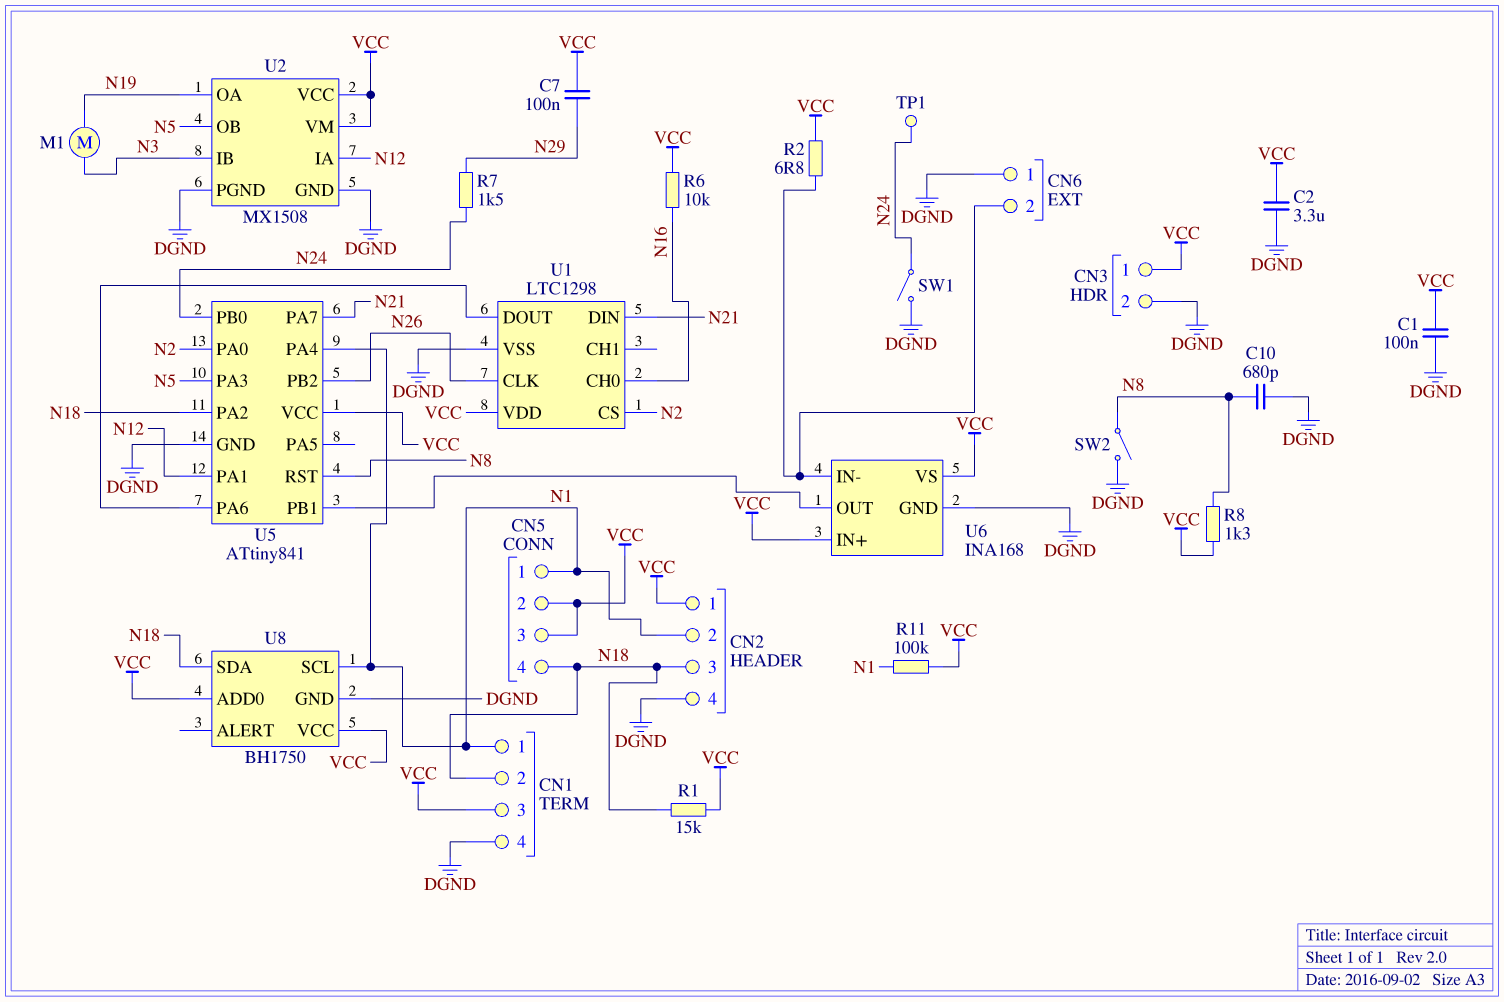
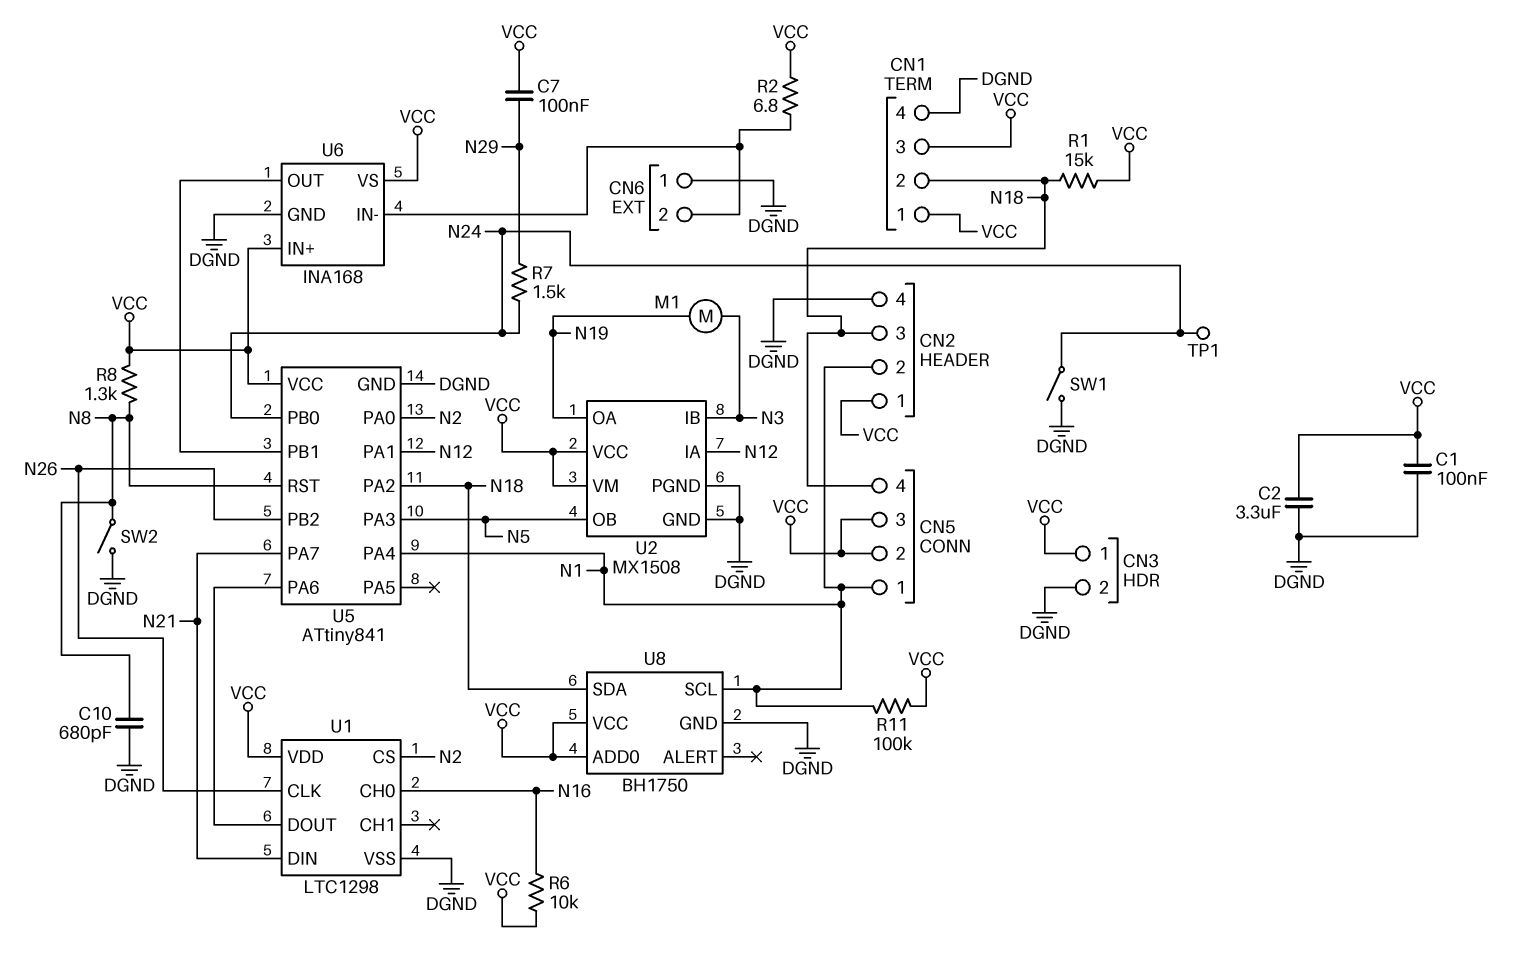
CN1 pin 1: N1 -> VCC

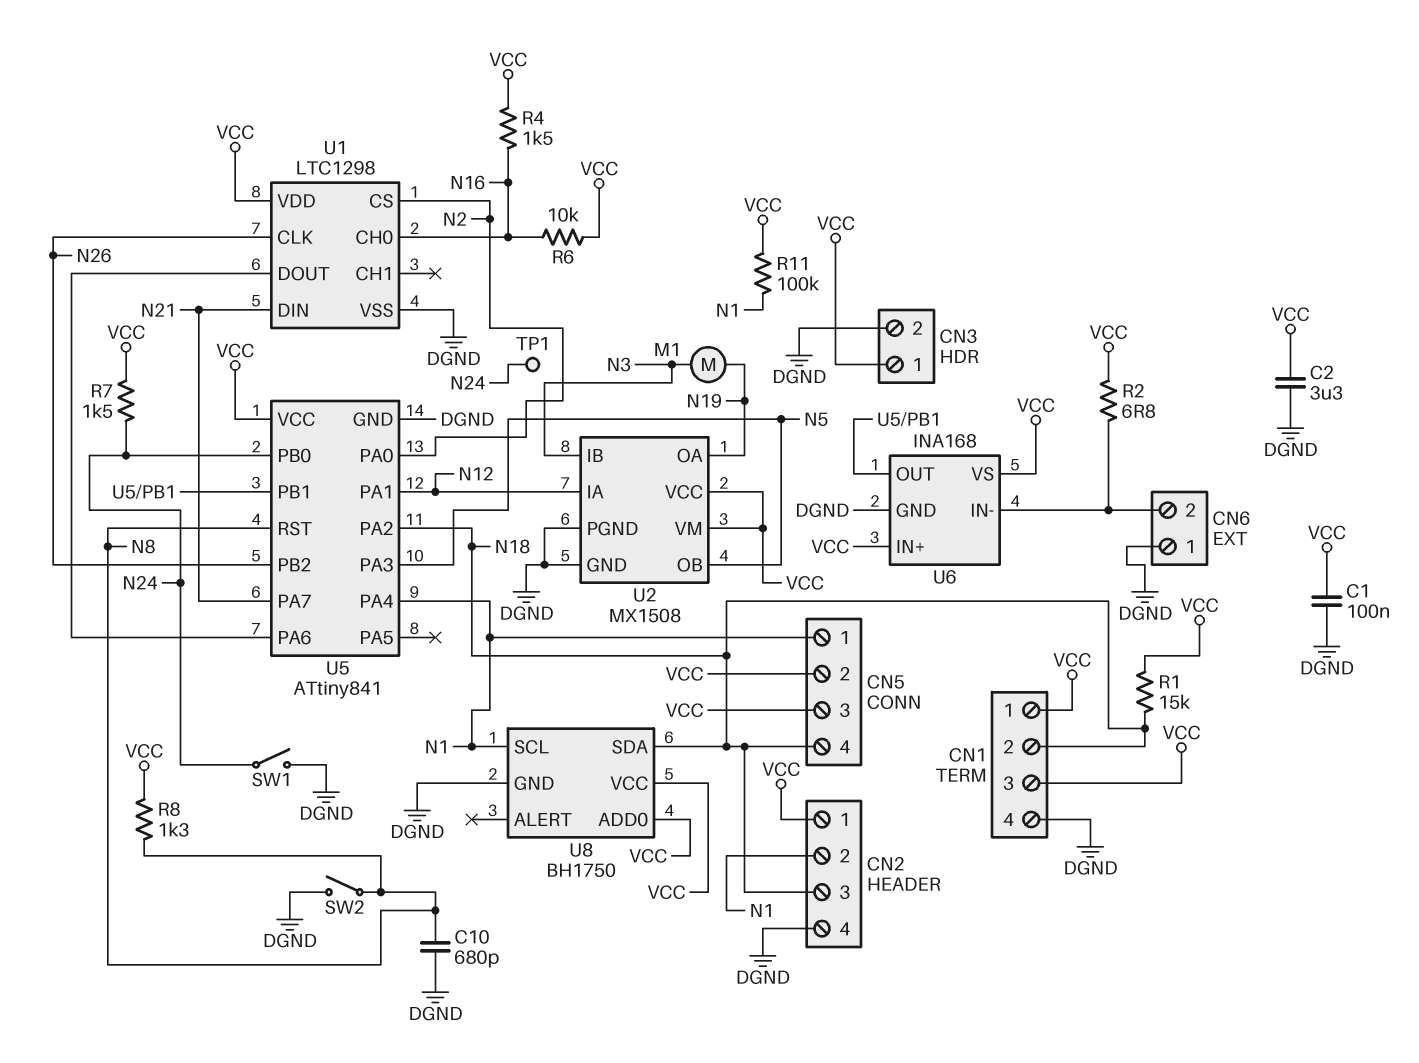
C7: 100nF (N29, VCC) -> none
R4: none -> 1.5k (N16, VCC)
R7: 1.5k (N24, N29) -> 1.5k (N24, VCC)

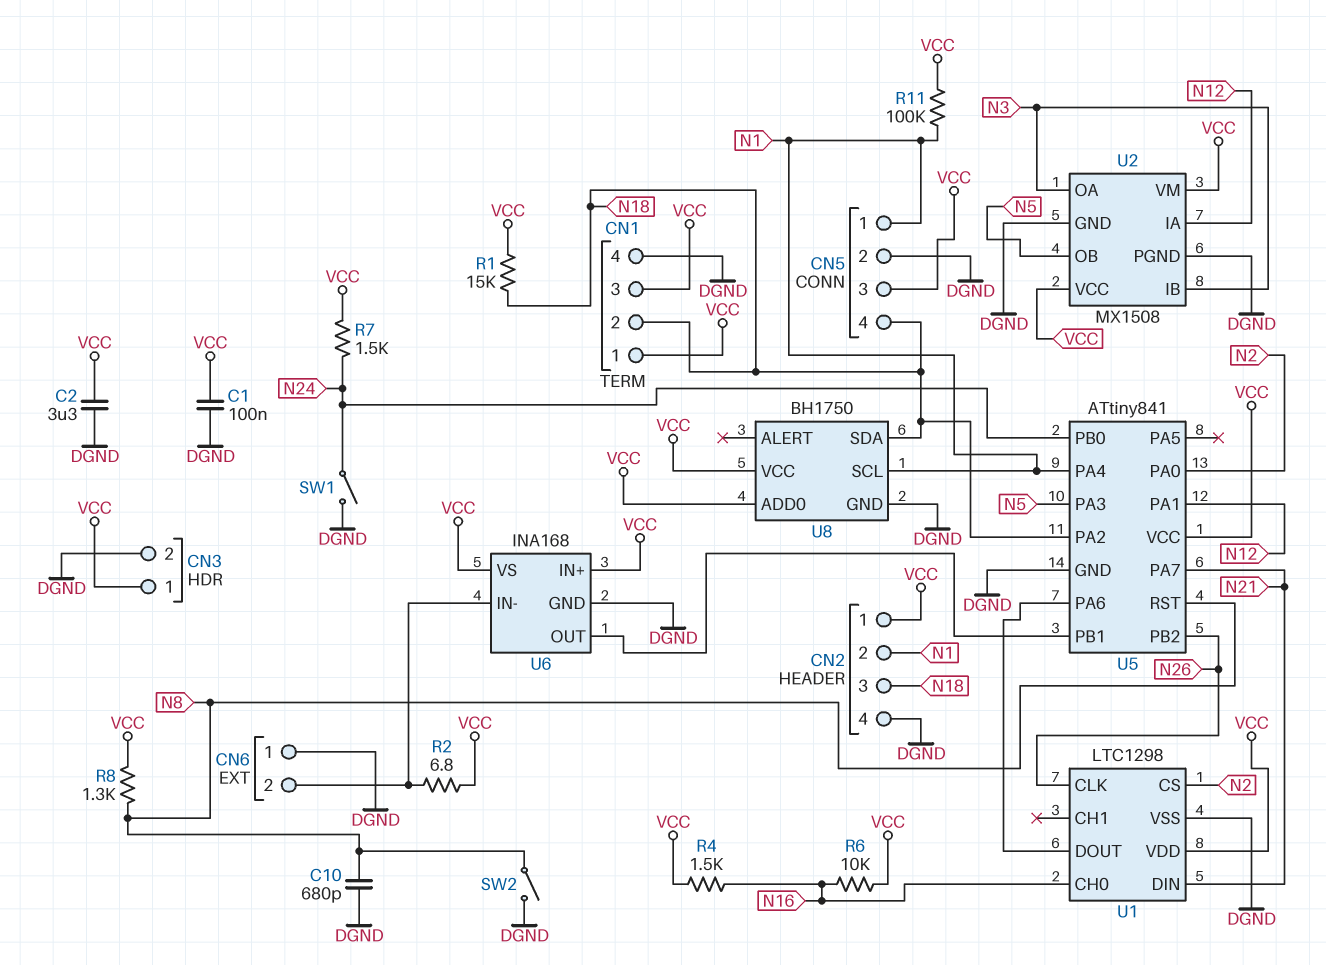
CN5 pin 2: VCC -> DGND
M1: motor (N3, N19) -> none
TP1: test point (N24) -> none
U2 pin OA: N19 -> N3

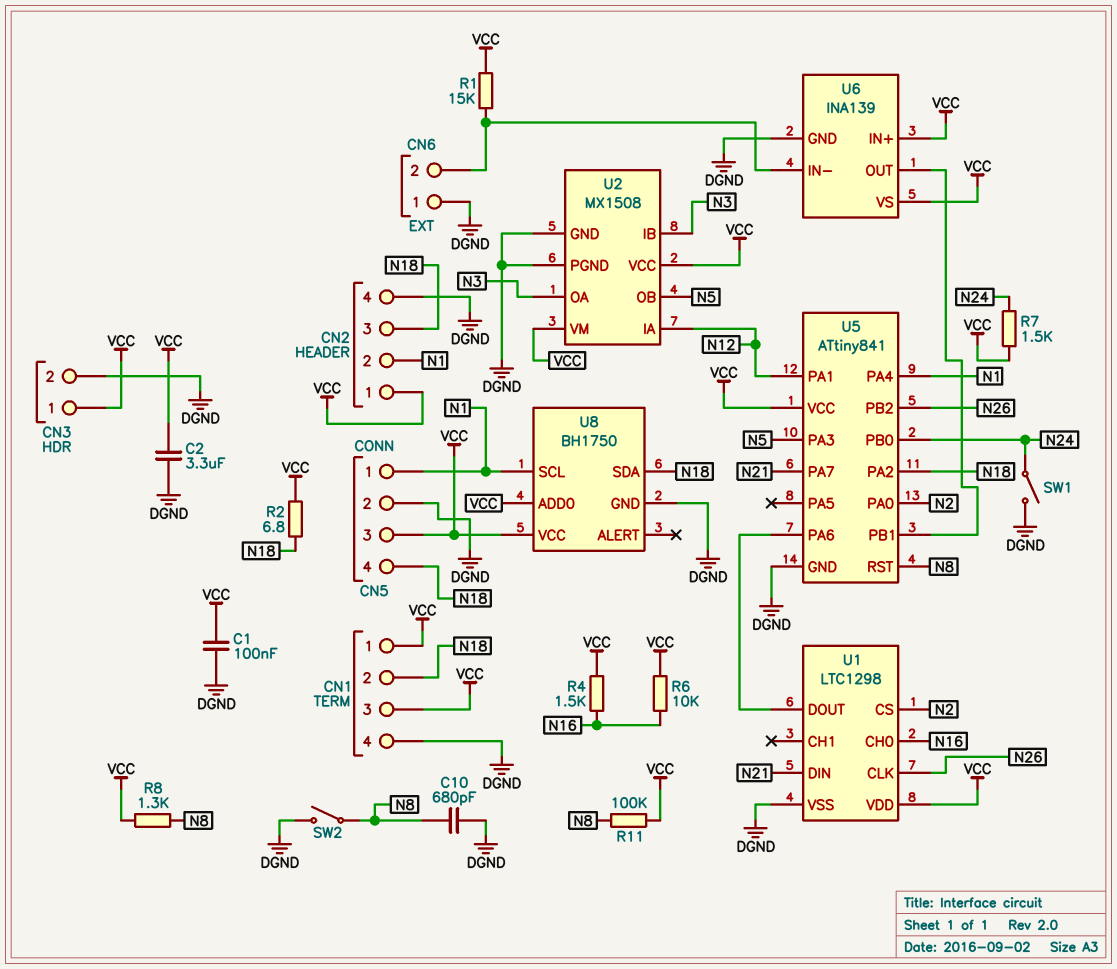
R1: 15k (N18, VCC) -> 15k (CN6/2, VCC)
R2: 6.8 (CN6/2, VCC) -> 6.8 (N18, VCC)
R11: 100k (N1, VCC) -> 100k (N8, VCC)
U6: INA168 -> INA139

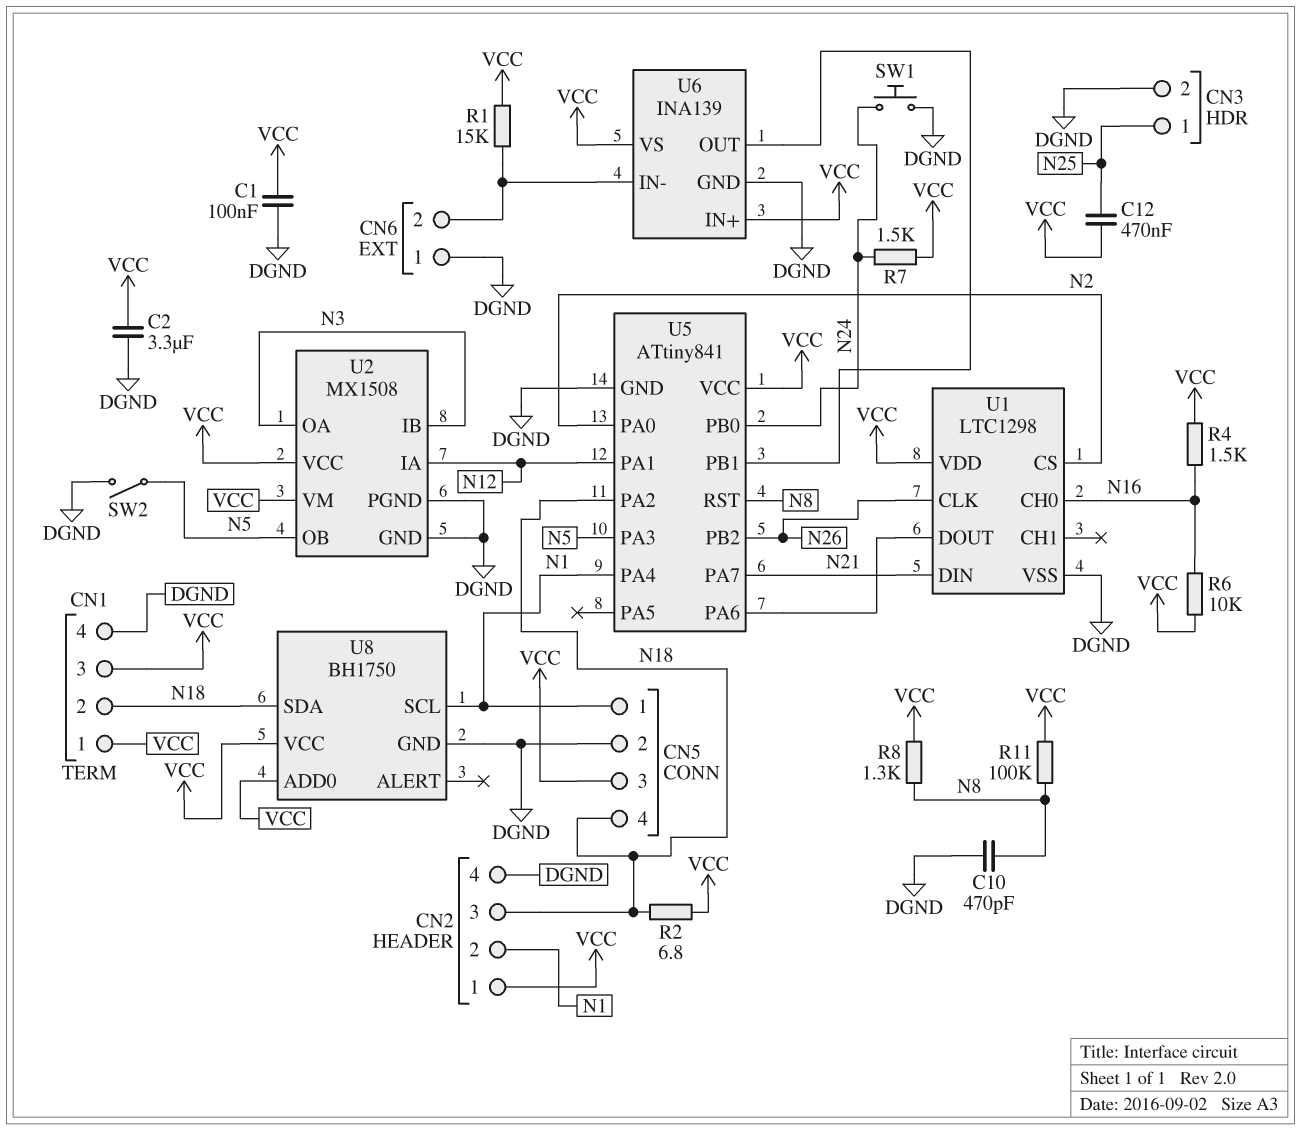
C10: 680pF (DGND, N8) -> 470pF (DGND, N8)
C12: none -> 470nF (N25, VCC)
CN3 pin 1: VCC -> N25
SW1: switch (DGND, N24) -> button (DGND, N24)
SW2: switch (DGND, N8) -> switch (DGND, N5)

